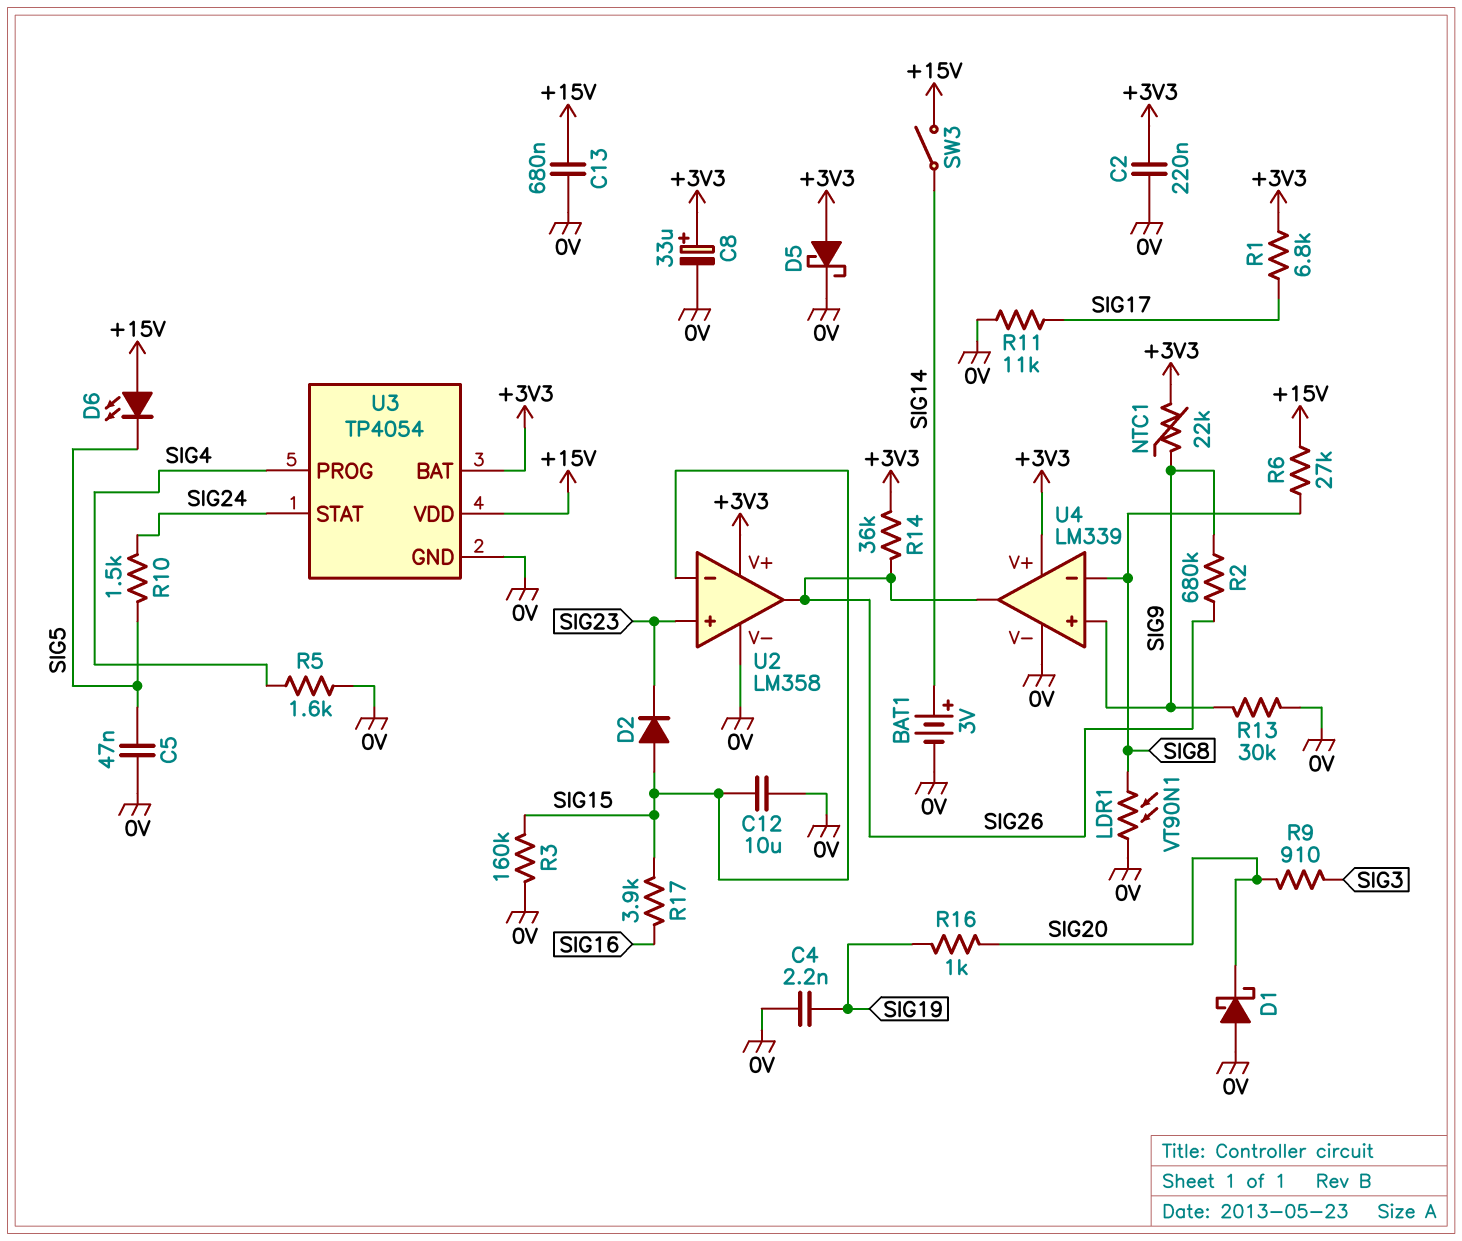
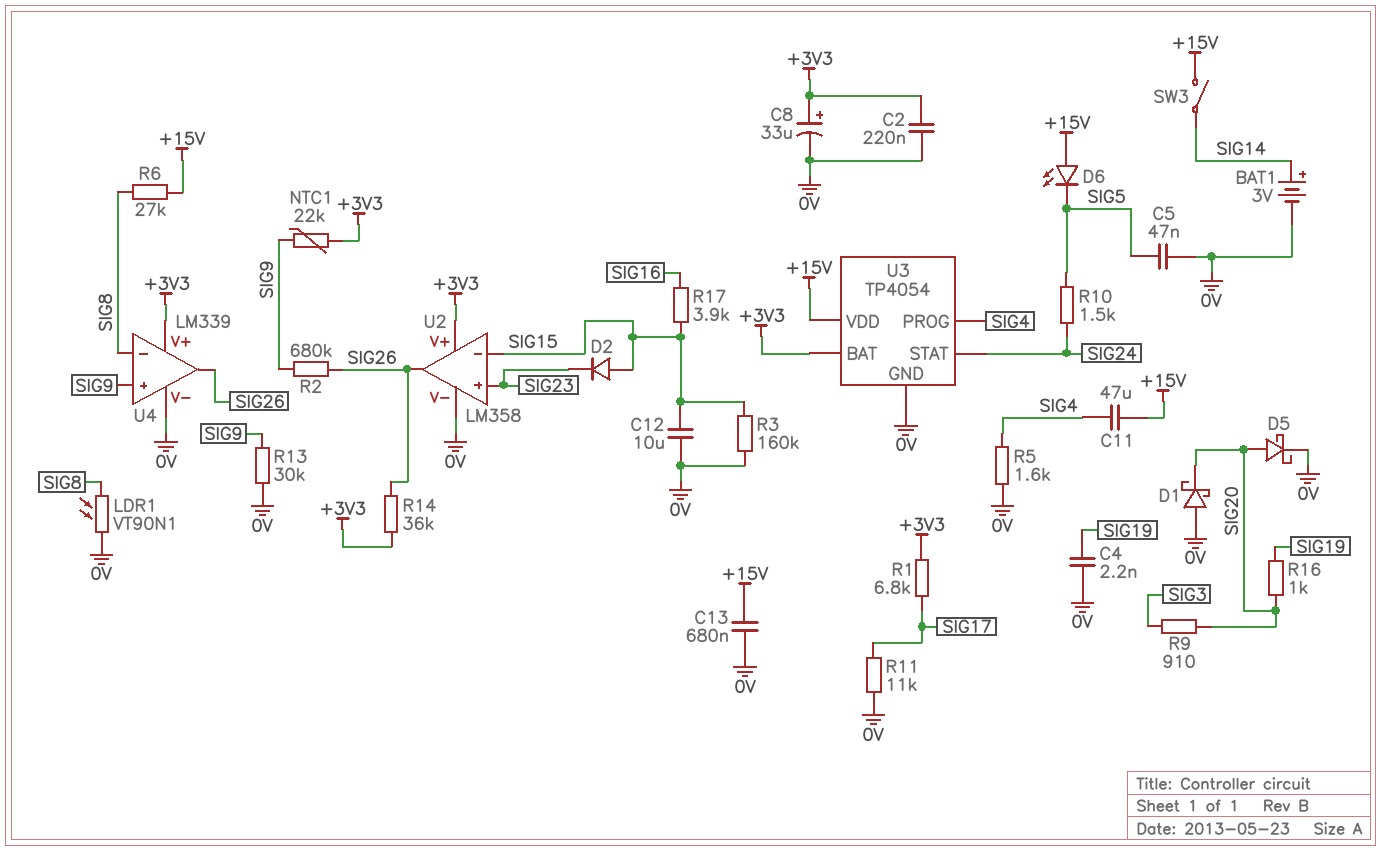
C11: none -> 47uF (+15V, SIG4)
D5: schottky (A +3V3, K 0V) -> schottky (A SIG20, K 0V)

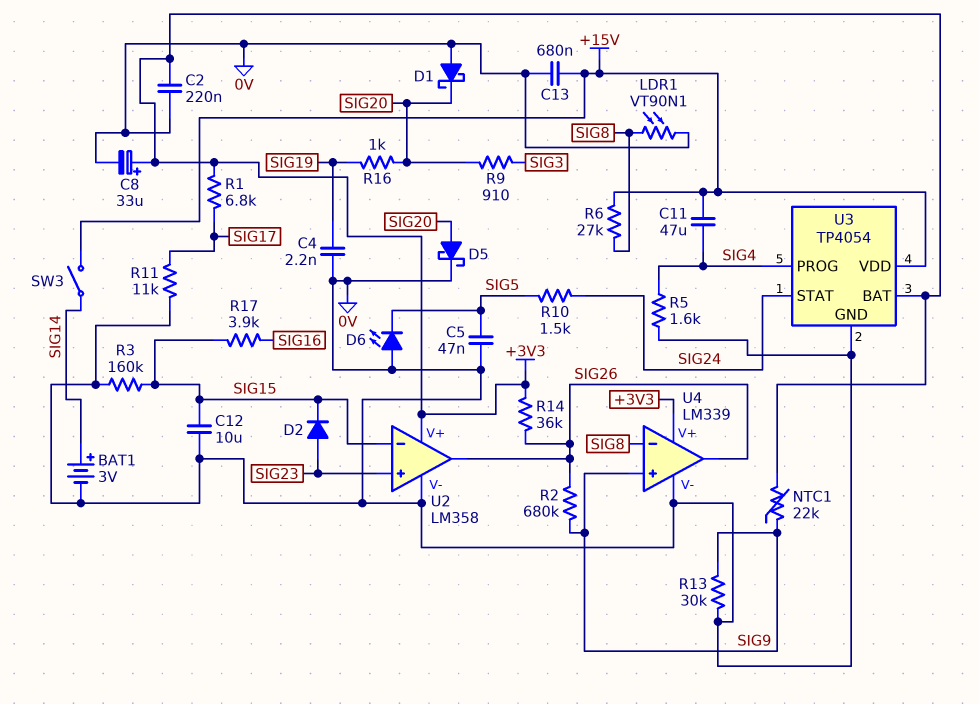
D2: diode (A SIG15, K SIG23) -> diode (A SIG23, K SIG15)
D6: LED (A +15V, K SIG5) -> LED (A 0V, K SIG5)

